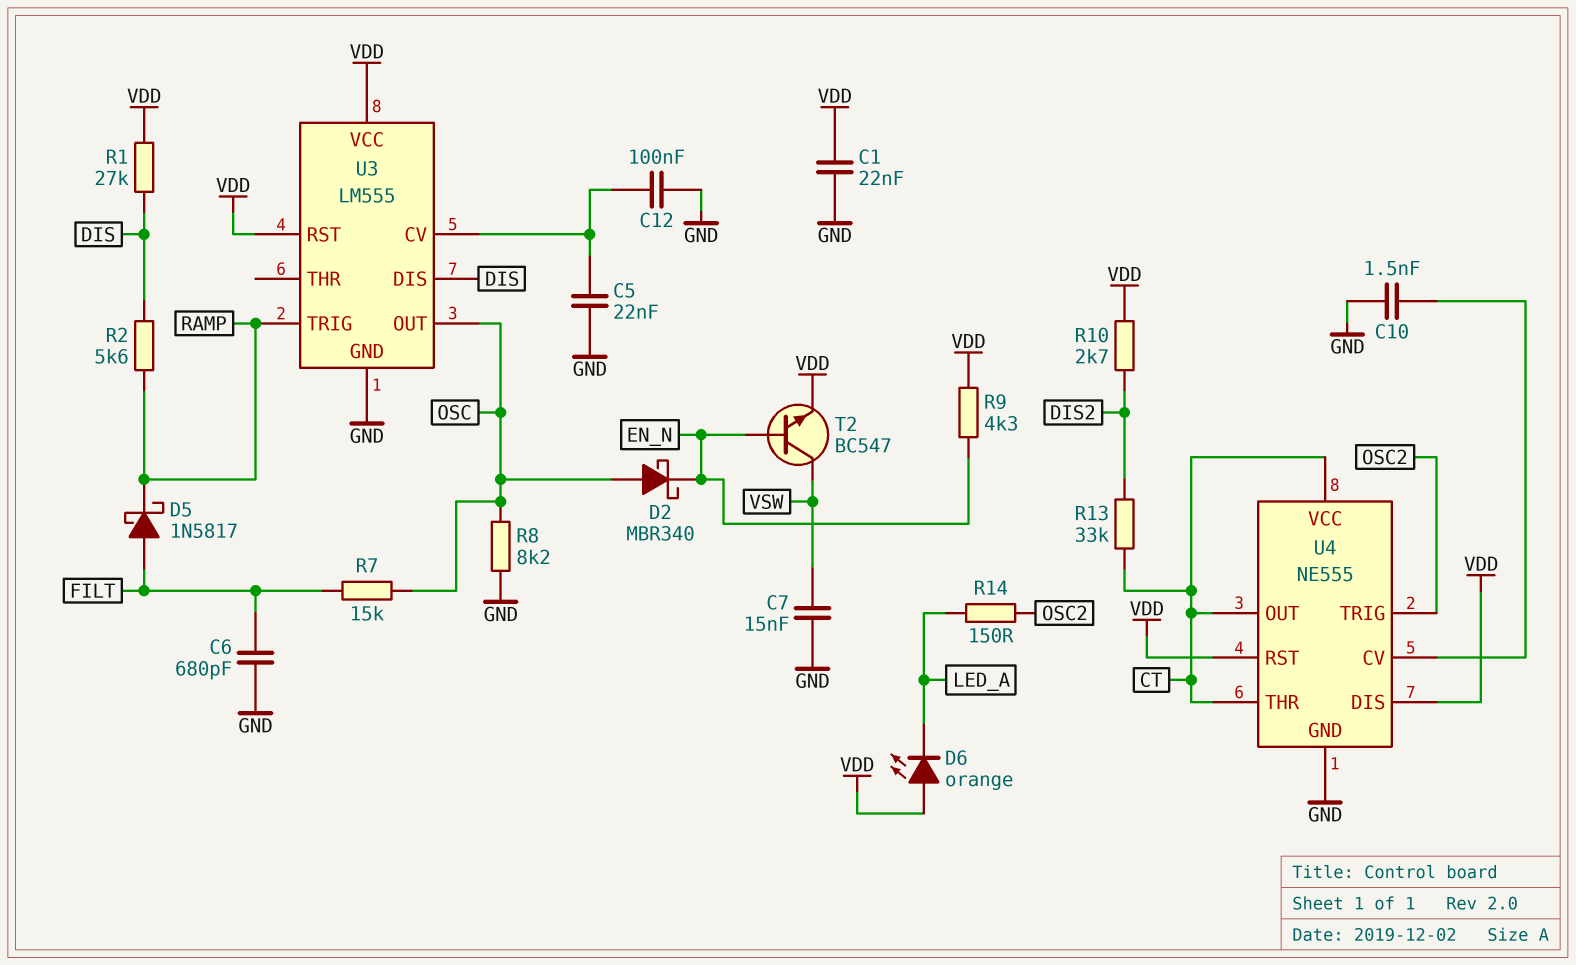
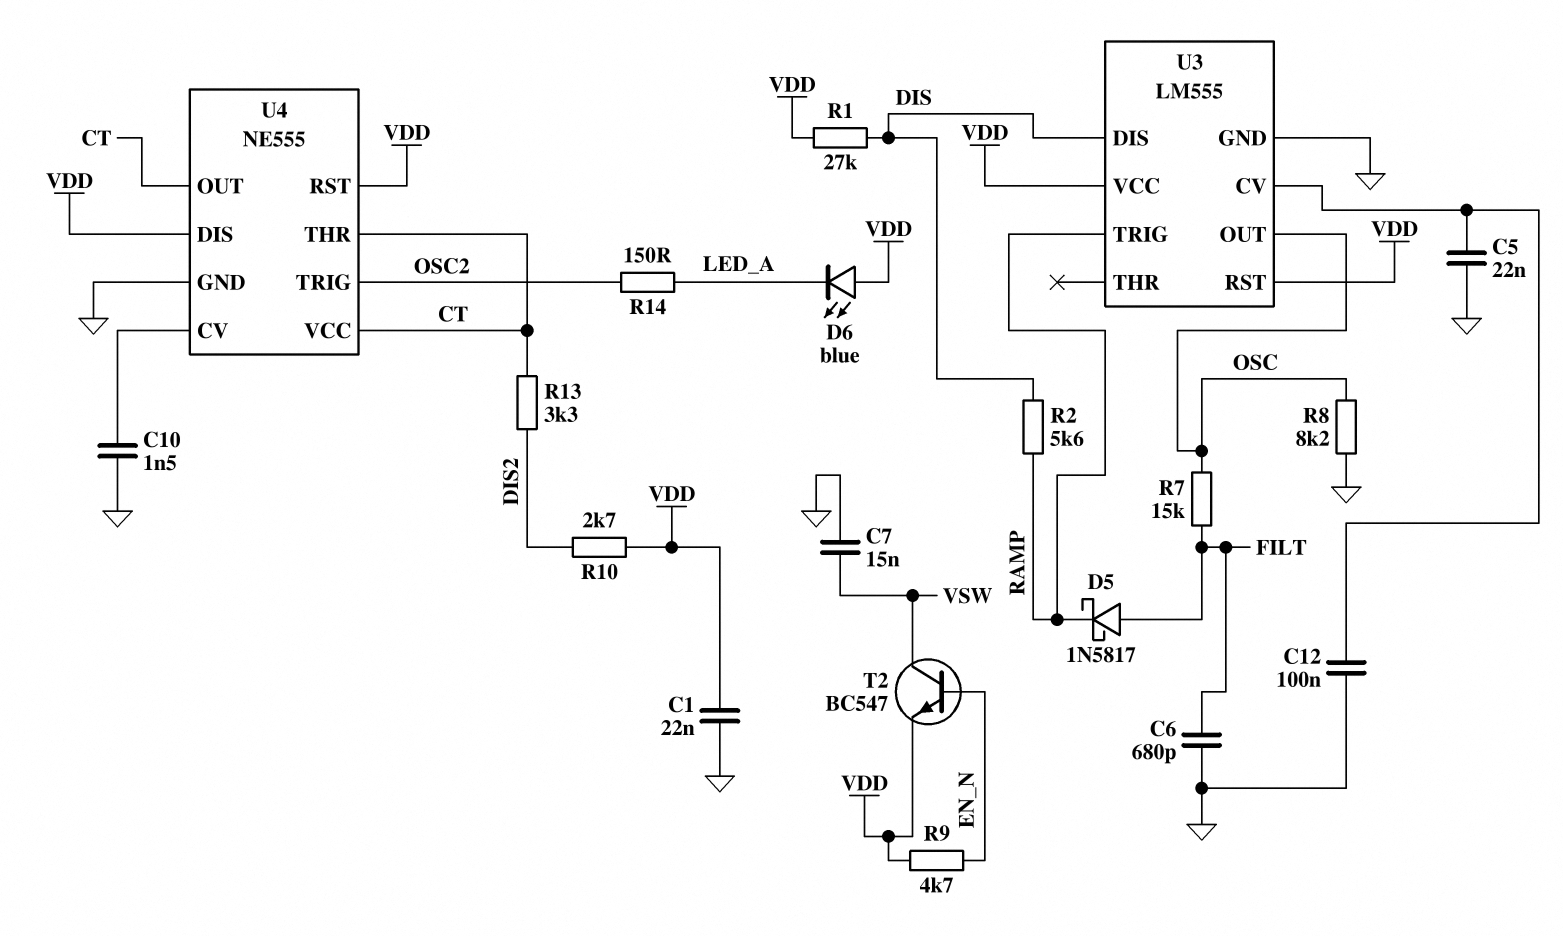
D2: schottky MBR340 (A OSC, K EN_N) -> none
D6: LED orange (A VDD, K LED_A) -> LED blue (A VDD, K LED_A)
R9: 4.3k (EN_N, VDD) -> 4.7k (EN_N, VDD)
R13: 33k (CT, DIS2) -> 3.3k (CT, DIS2)

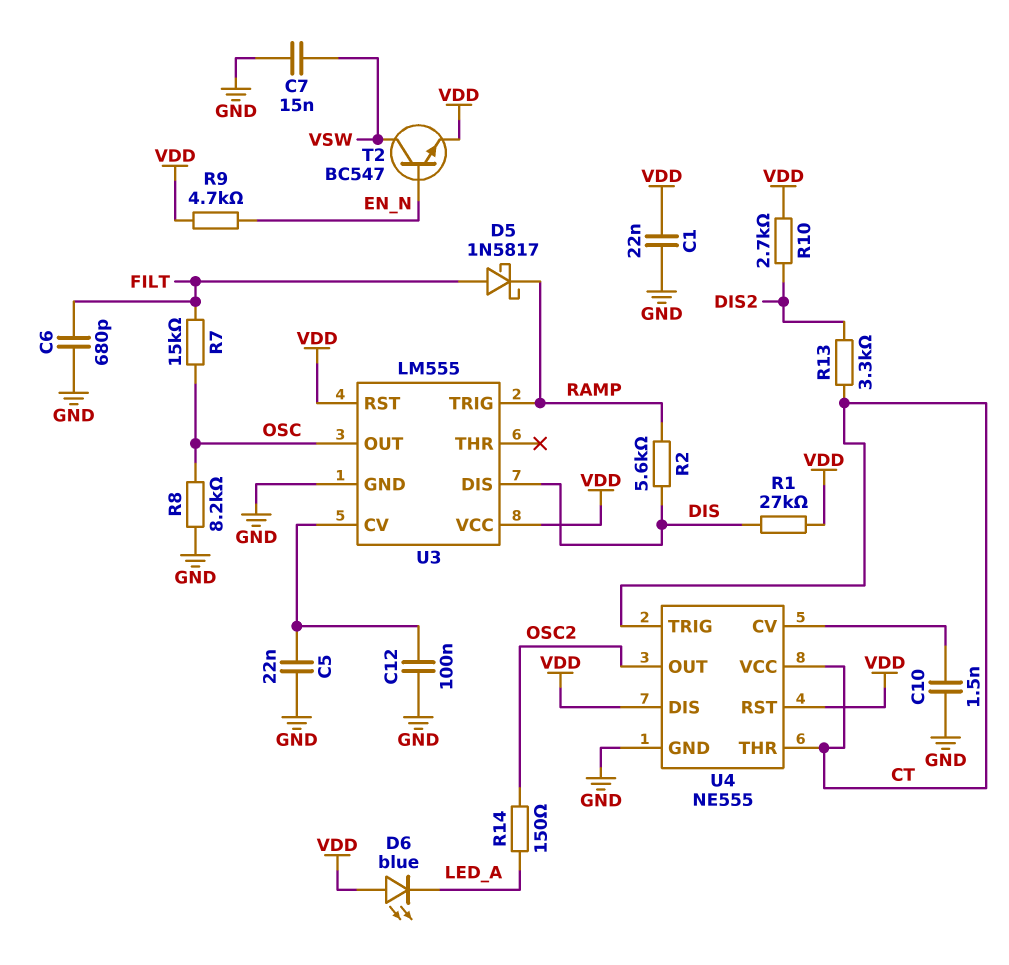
U4 pin OUT: CT -> OSC2
U4 pin TRIG: OSC2 -> CT

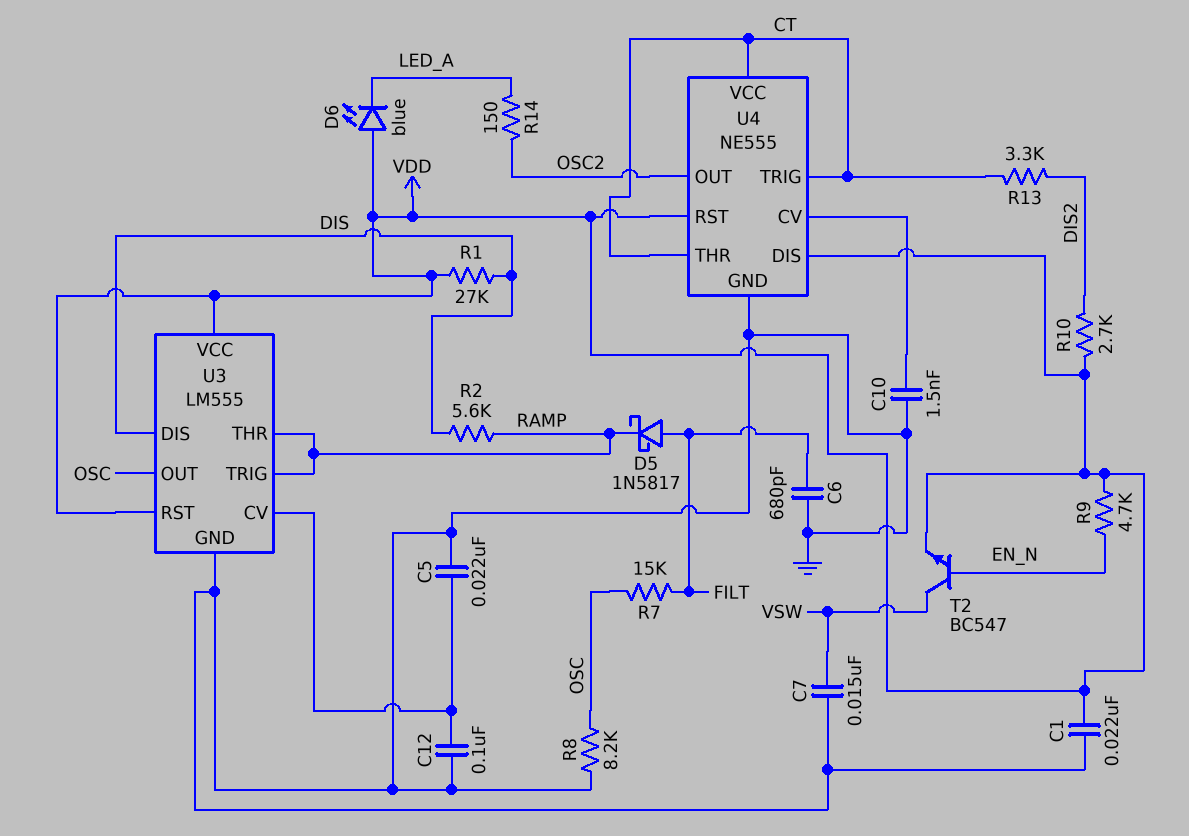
U3 pin THR: none -> RAMP

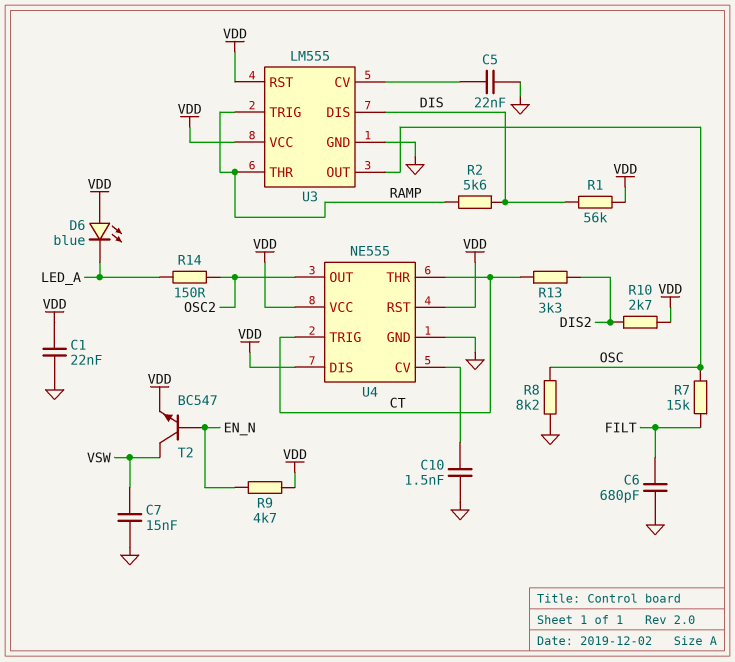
C12: 100nF (GND, U3/CV) -> none
D5: schottky 1N5817 (A FILT, K RAMP) -> none
R1: 27k (DIS, VDD) -> 56k (DIS, VDD)
U4 pin VCC: CT -> VDD

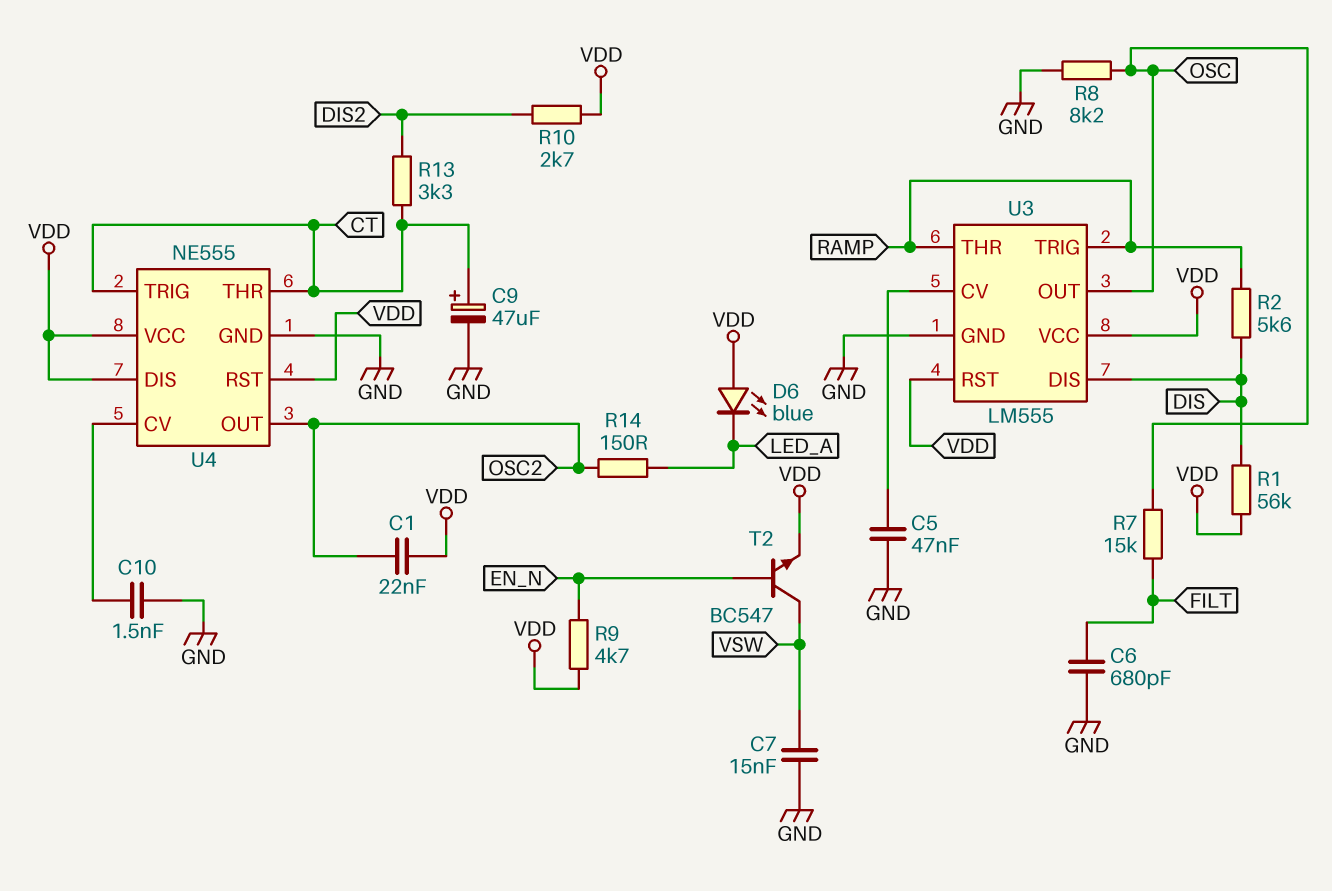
C1: 22nF (GND, VDD) -> 22nF (OSC2, VDD)
C5: 22nF (GND, U3/CV) -> 47nF (GND, U3/CV)
C9: none -> 47uF (plus CT, minus GND)

